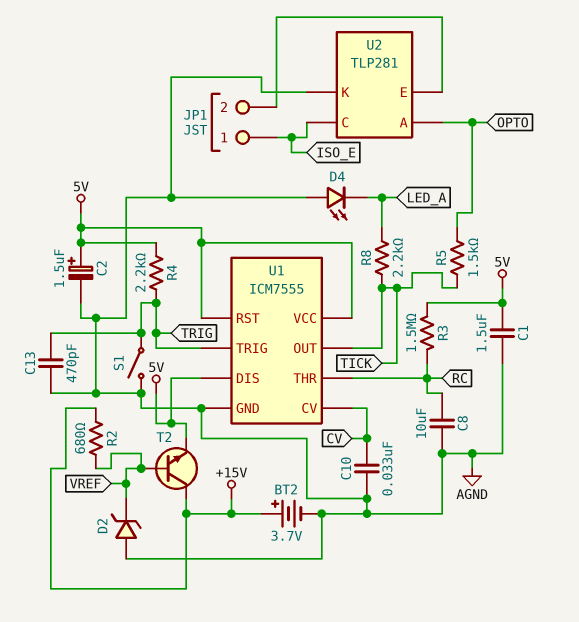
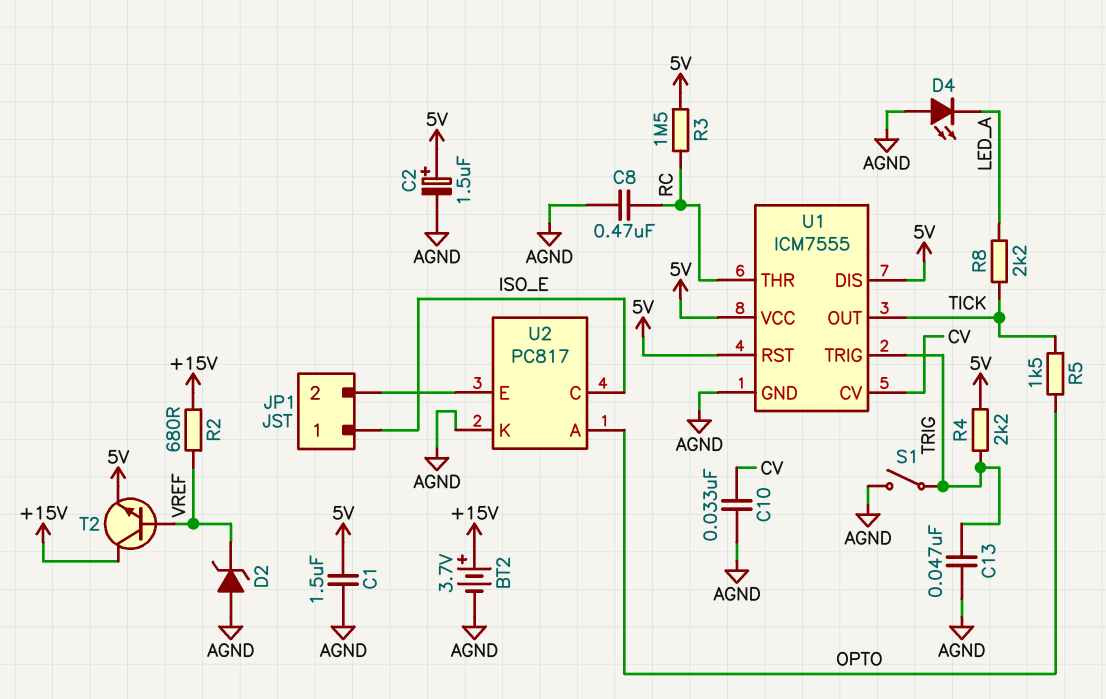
C8: 10uF (AGND, RC) -> 470nF (AGND, RC)
C13: 470pF (AGND, TRIG) -> 47nF (AGND, TRIG)
U2: TLP281 -> PC817

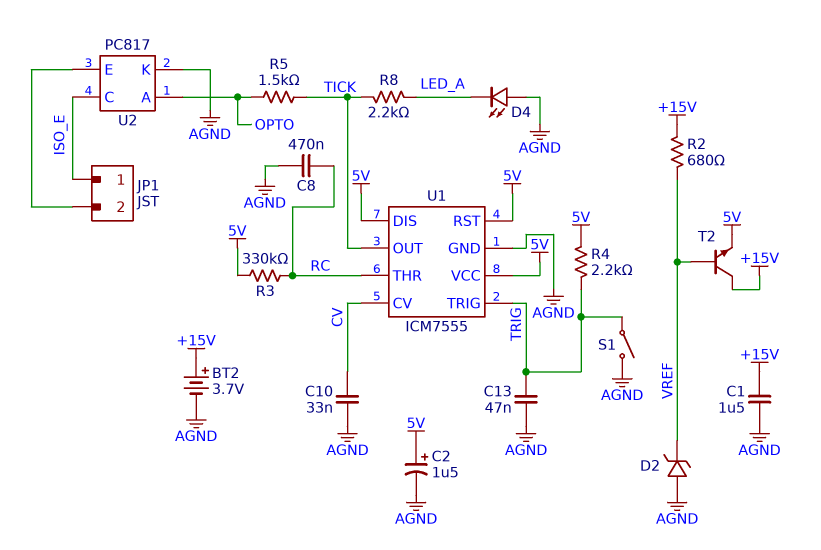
C1: 1.5uF (5V, AGND) -> 1.5uF (+15V, AGND)
R3: 1.5M (5V, RC) -> 330k (5V, RC)

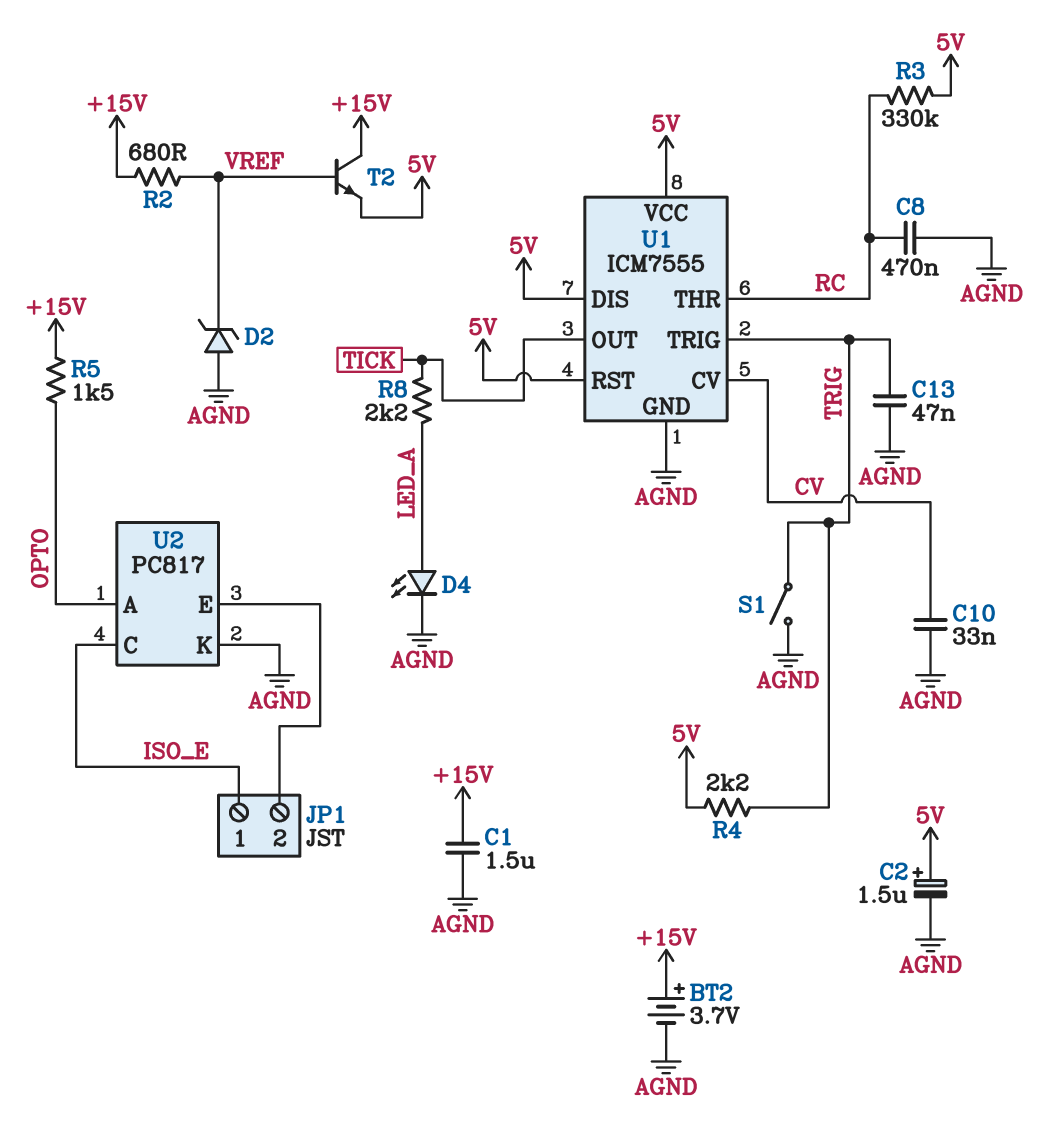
D4: LED (A AGND, K LED_A) -> LED (A LED_A, K AGND)
R5: 1.5k (OPTO, TICK) -> 1.5k (+15V, OPTO)

